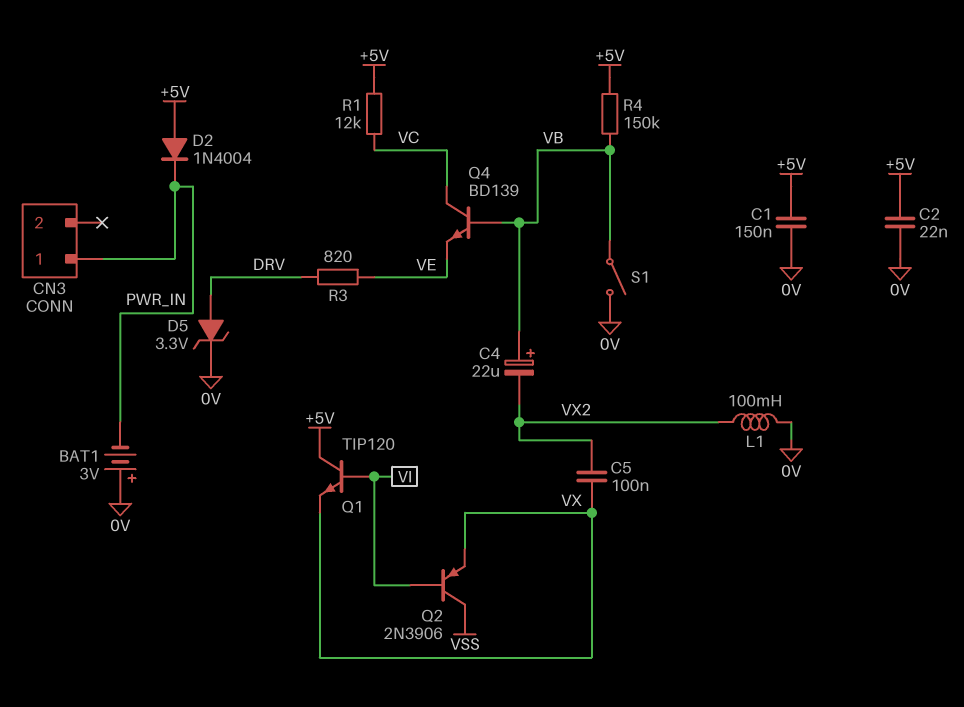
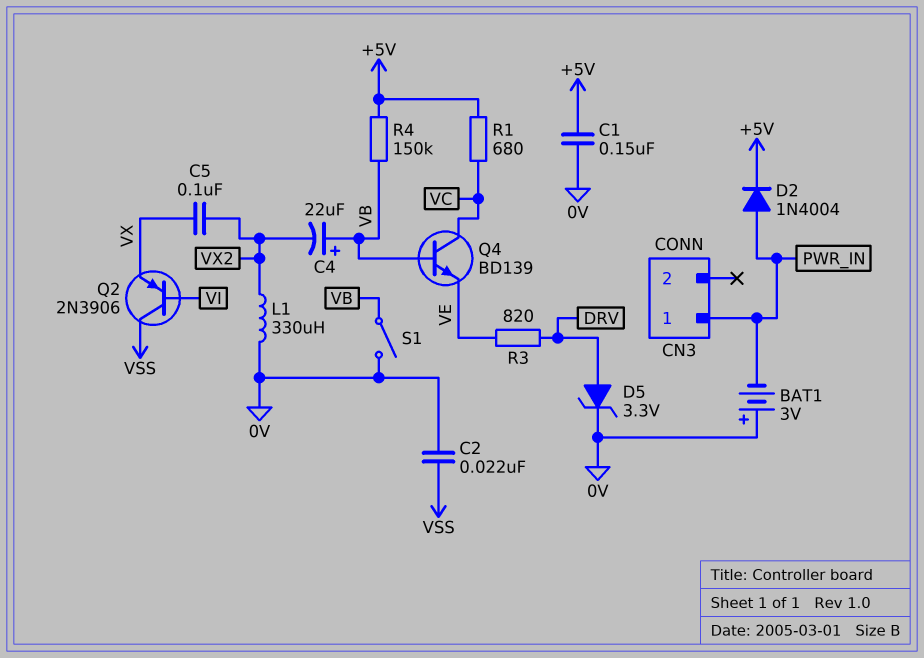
C2: 22nF (+5V, 0V) -> 22nF (0V, VSS)
D2: diode 1N4004 (A +5V, K PWR_IN) -> diode 1N4004 (A PWR_IN, K +5V)
L1: 100mH (0V, VX2) -> 330uH (0V, VX2)
Q1: NPN TIP120 (B VI, C +5V, E VX) -> none
R1: 12k (+5V, VC) -> 680 (+5V, VC)

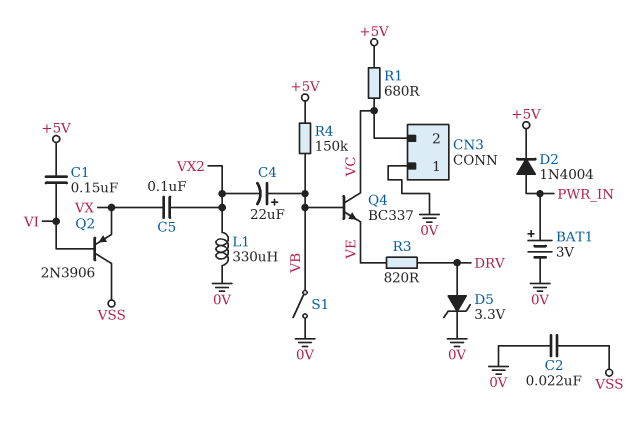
BAT1: 3V (plus 0V, minus PWR_IN) -> 3V (plus PWR_IN, minus 0V)
C1: 150nF (+5V, 0V) -> 150nF (+5V, VI)
CN3 pin 1: PWR_IN -> 0V
CN3 pin 2: none -> VC
Q4: NPN BD139 (B VB, C VC, E VE) -> NPN BC337 (B VB, C VC, E VE)

